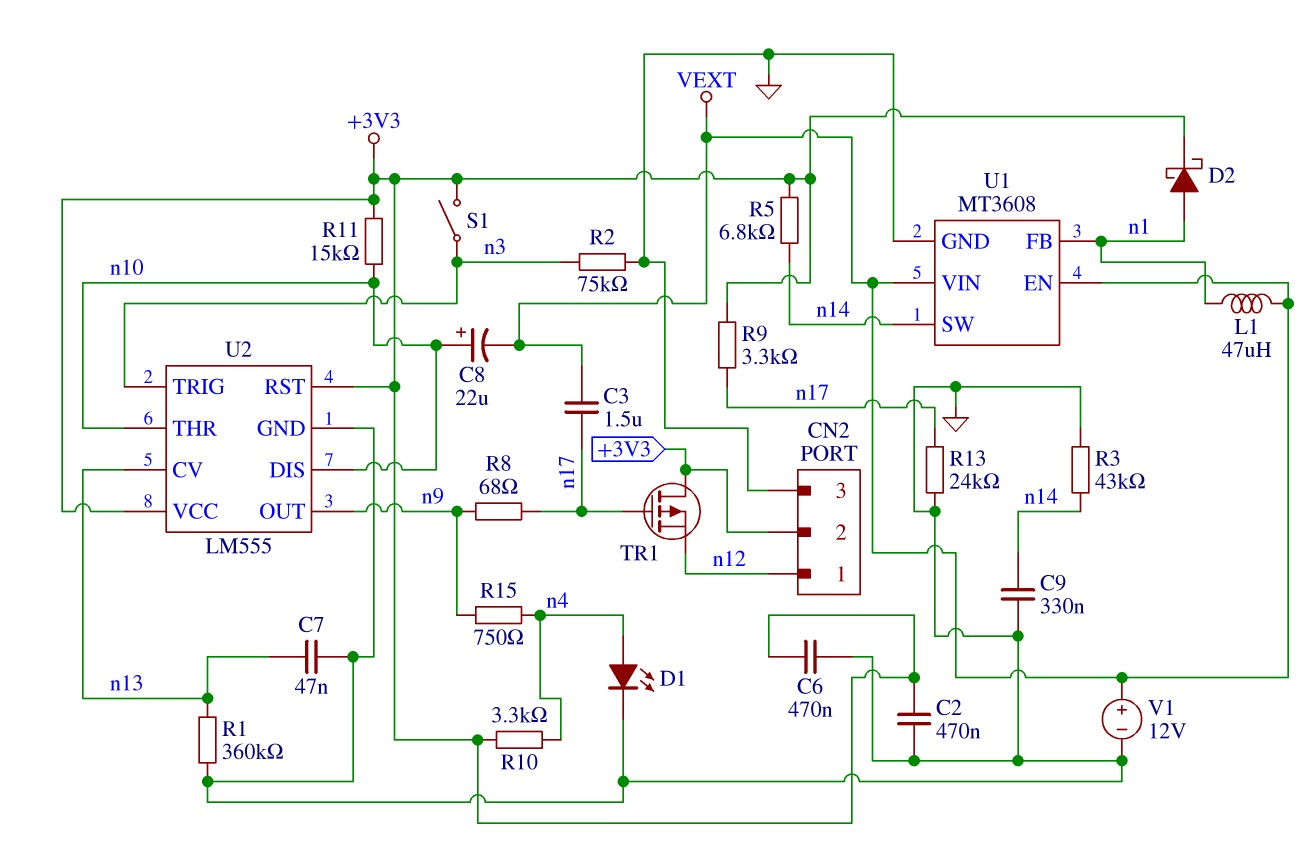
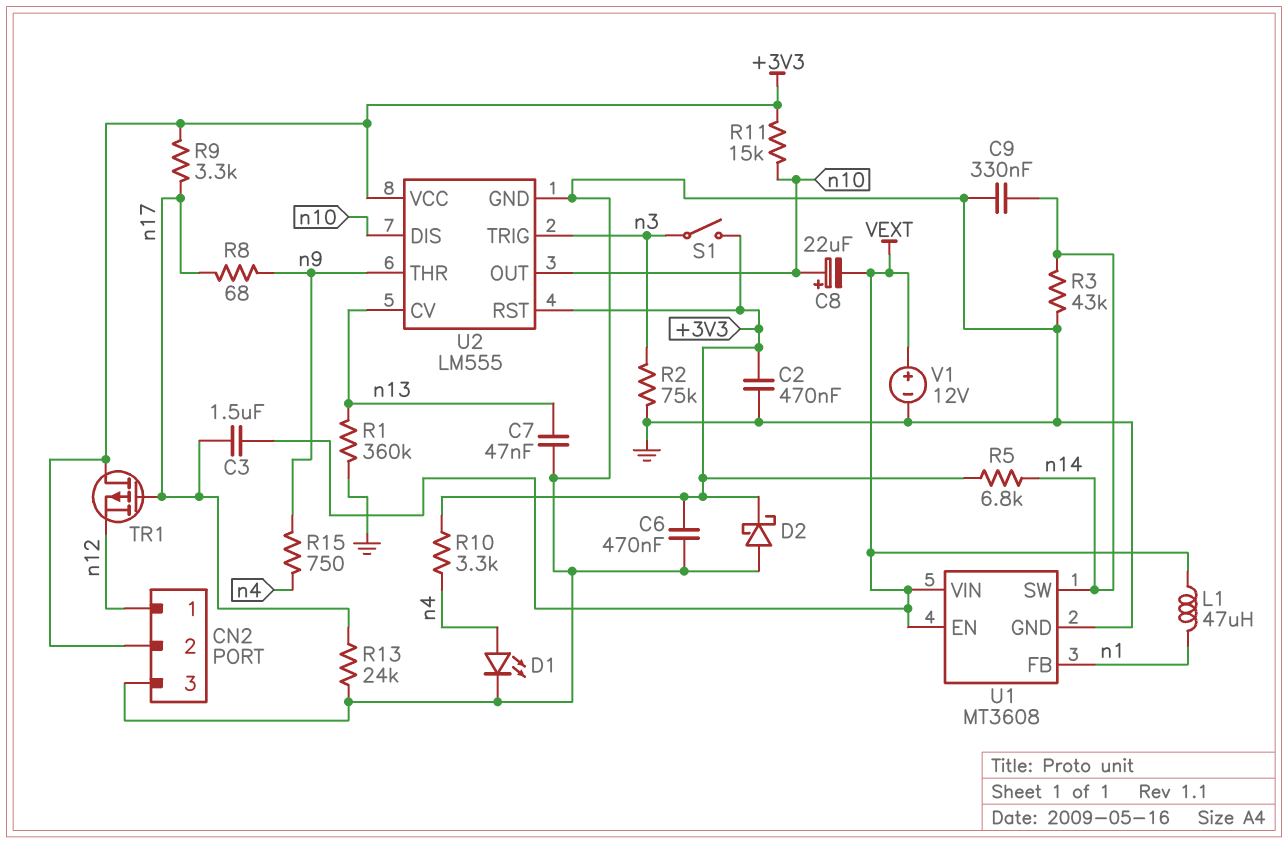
D2: schottky (A n1, K +3V3) -> schottky (A GND, K +3V3)
U2 pin OUT: n9 -> n10
U2 pin THR: n10 -> n9

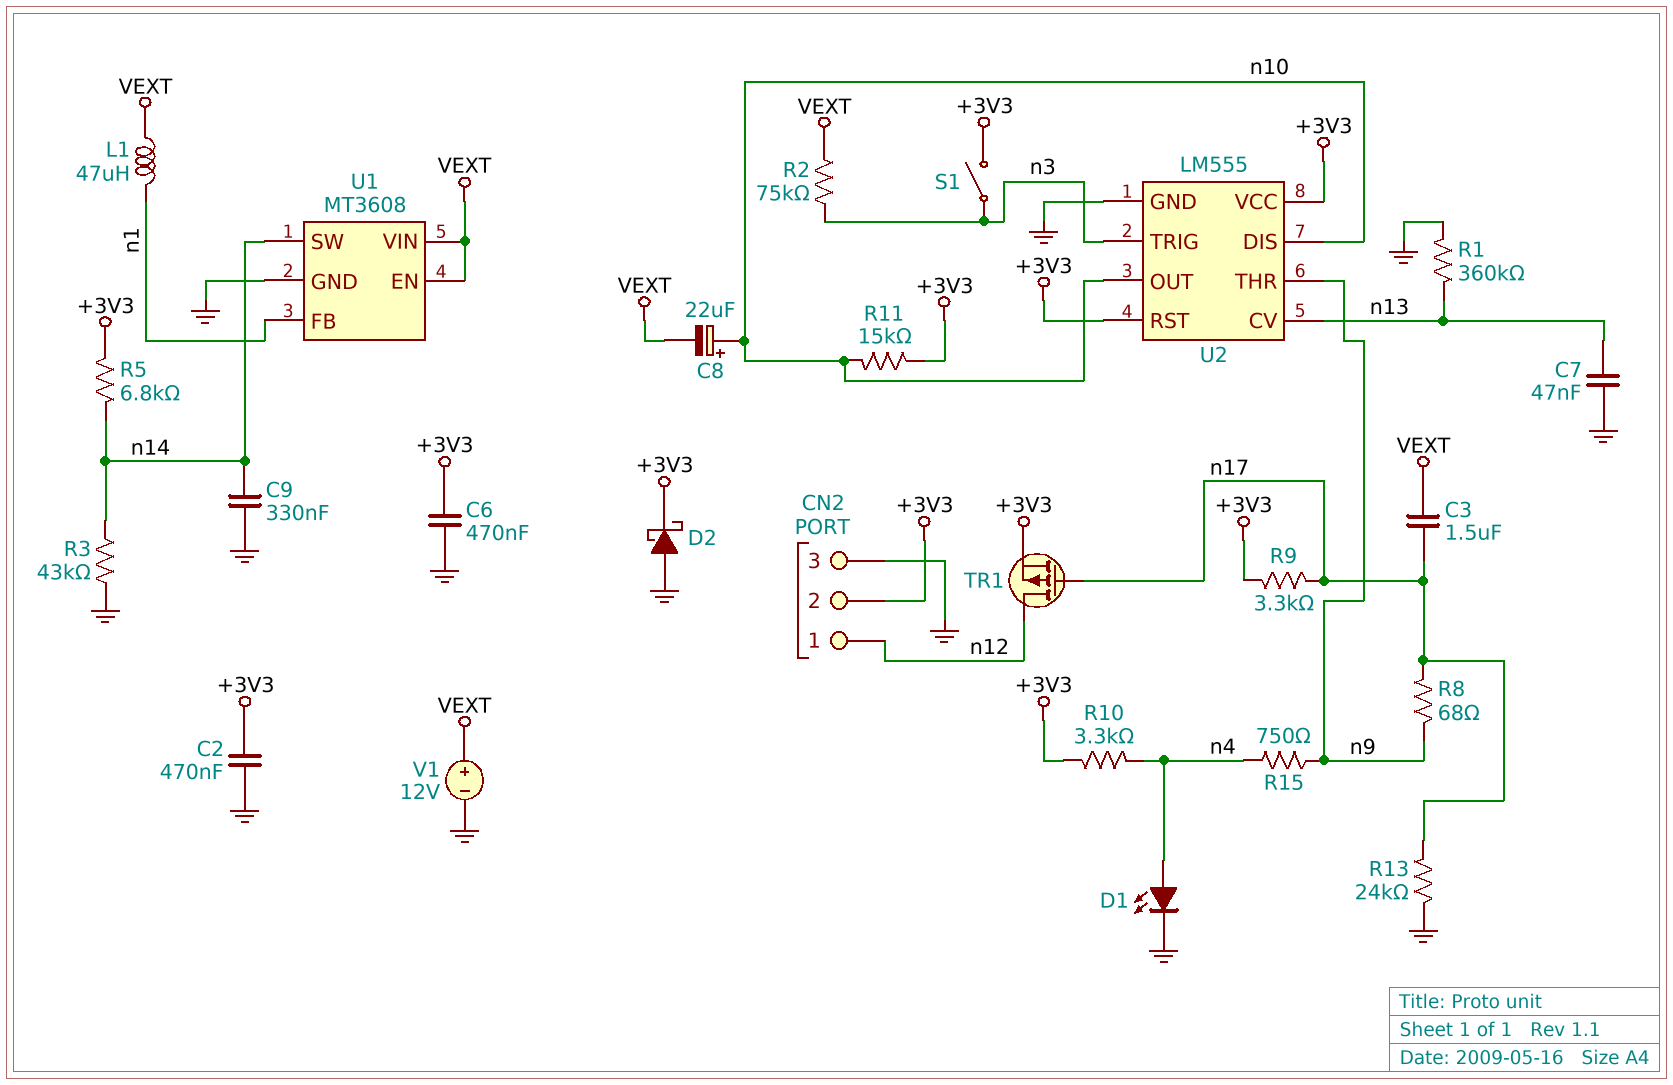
R2: 75k (GND, n3) -> 75k (VEXT, n3)
TR1: PMOS (G n17, D +3V3, S n12) -> PMOS (G n17, D n12, S +3V3)

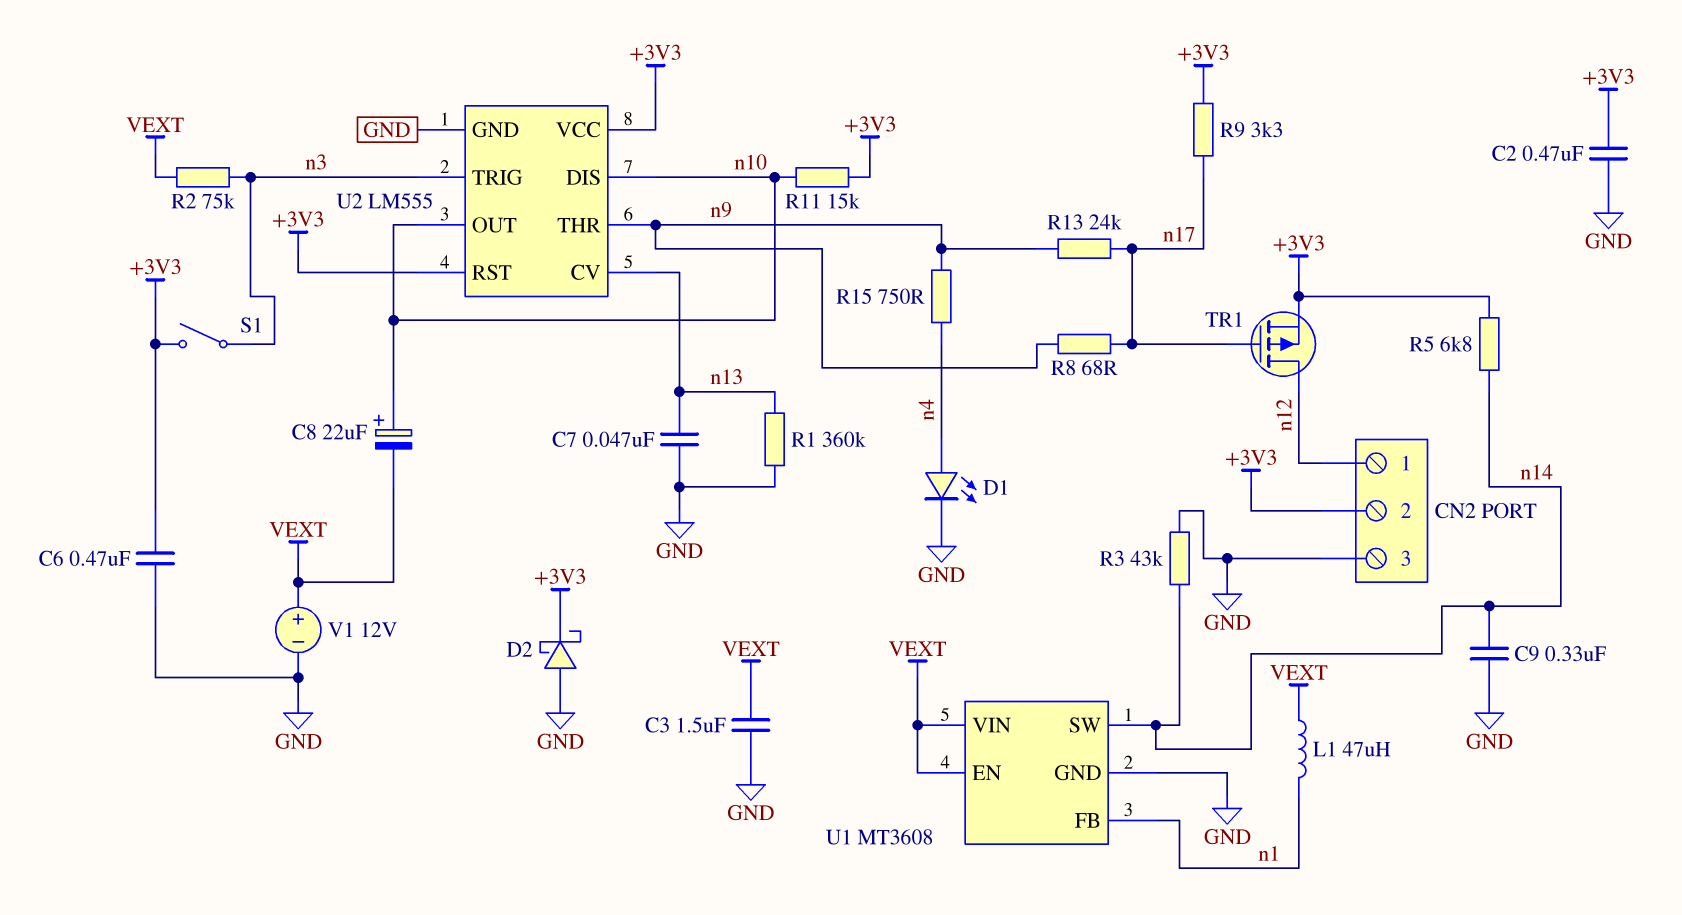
C3: 1.5uF (VEXT, n17) -> 1.5uF (GND, VEXT)
R10: 3.3k (+3V3, n4) -> none
R13: 24k (GND, n17) -> 24k (n9, n17)

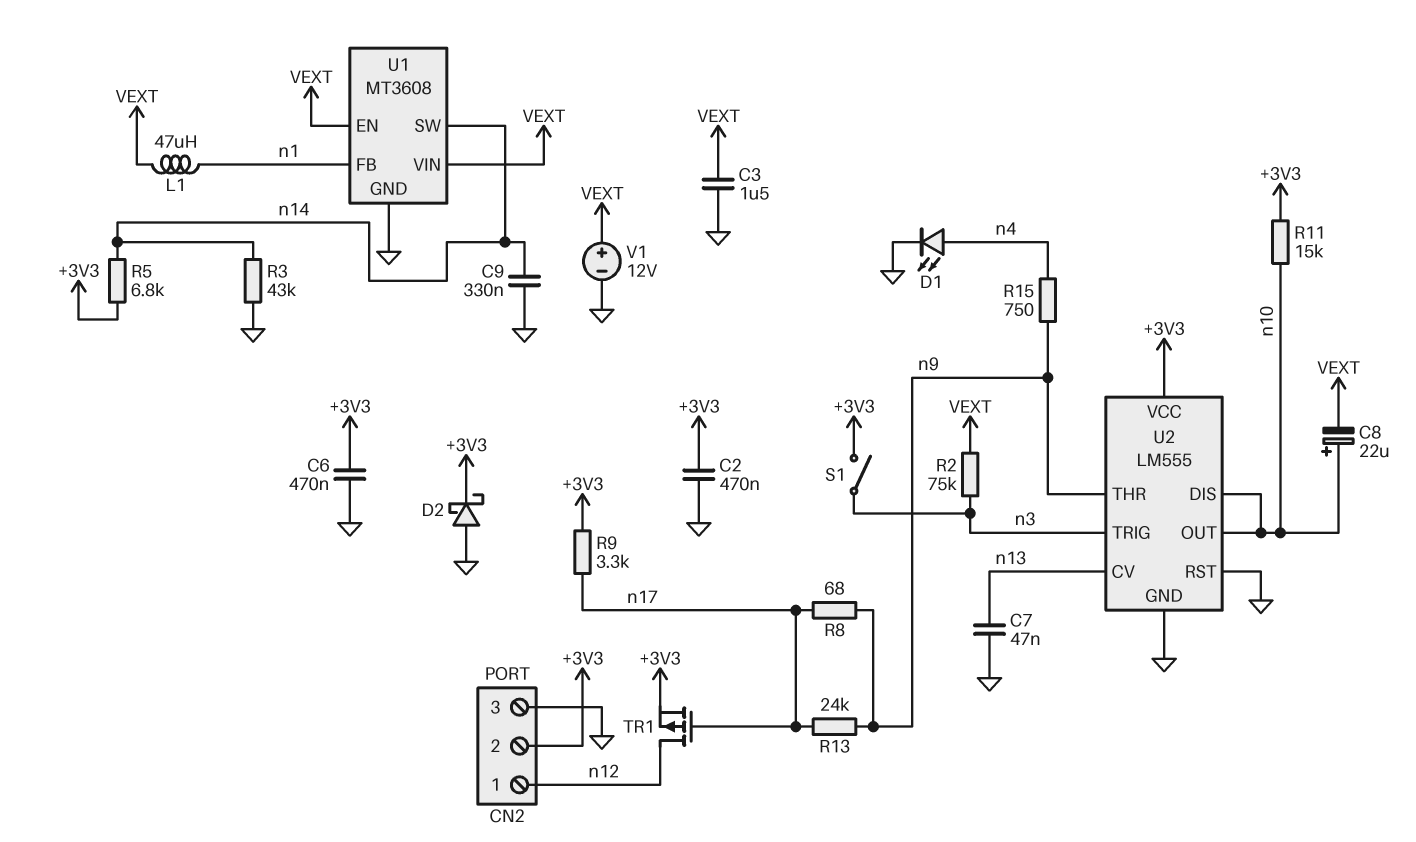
R1: 360k (GND, n13) -> none
U2 pin RST: +3V3 -> GND

